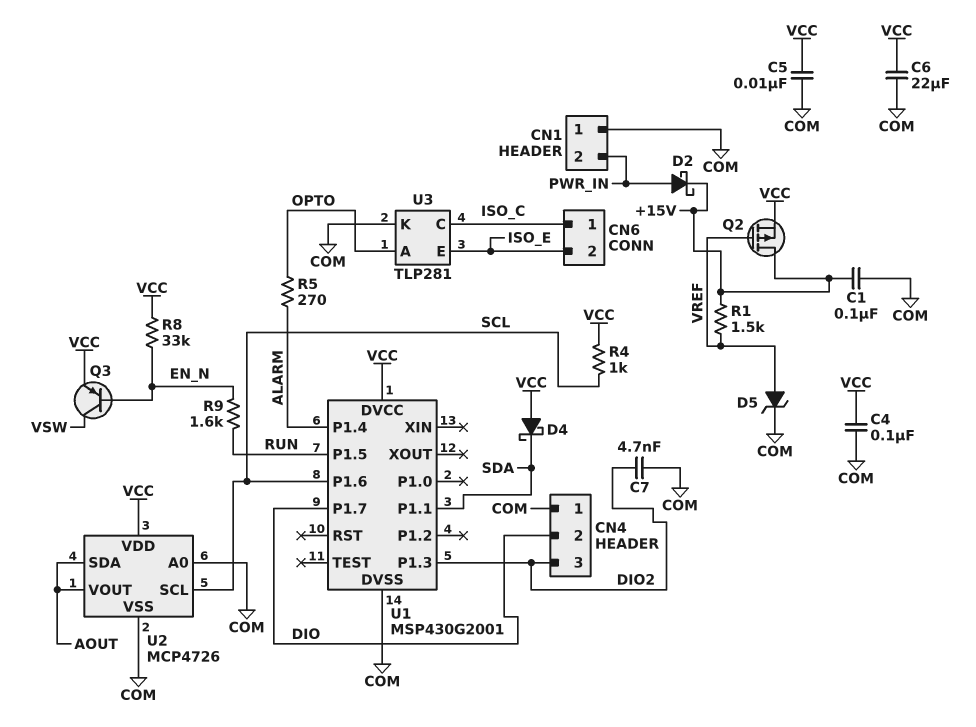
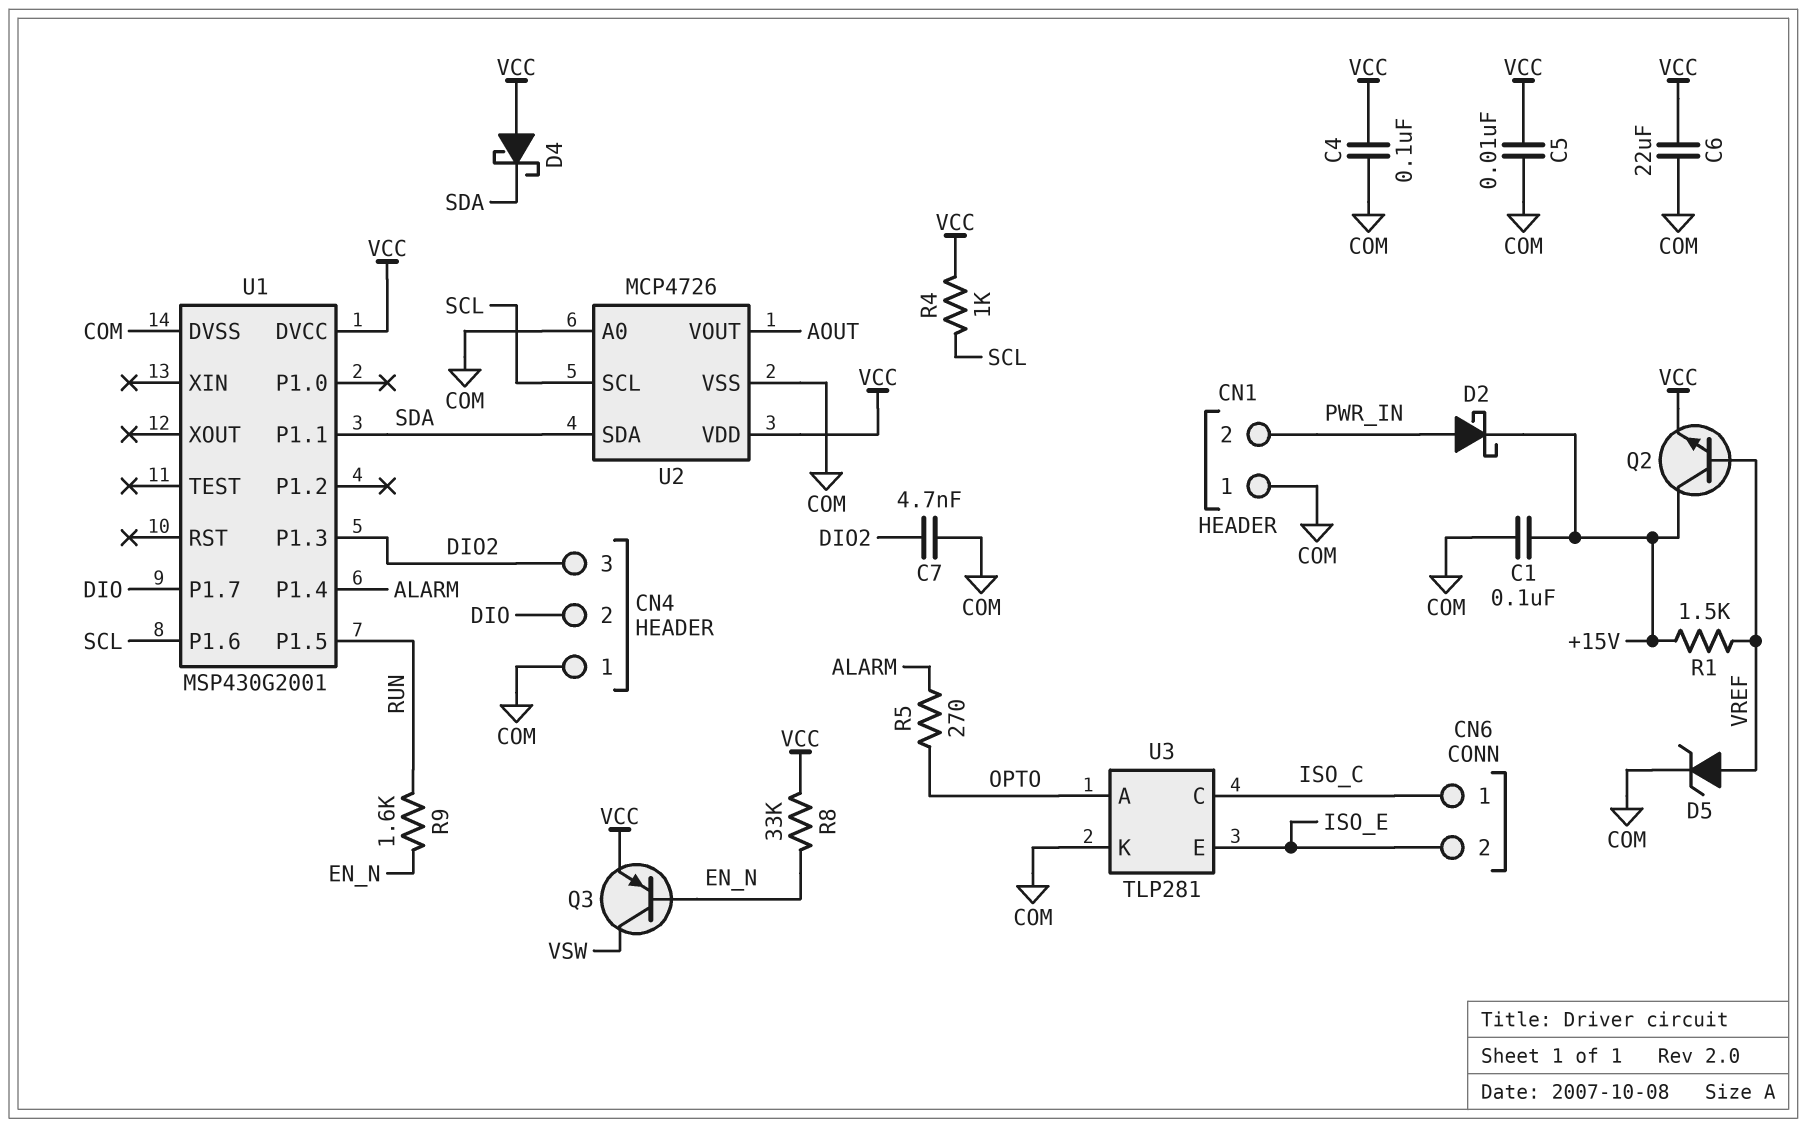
Q2: PMOS (G VREF, D +15V, S VCC) -> NPN (B VREF, C +15V, E VCC)
U2 pin SDA: AOUT -> SDA

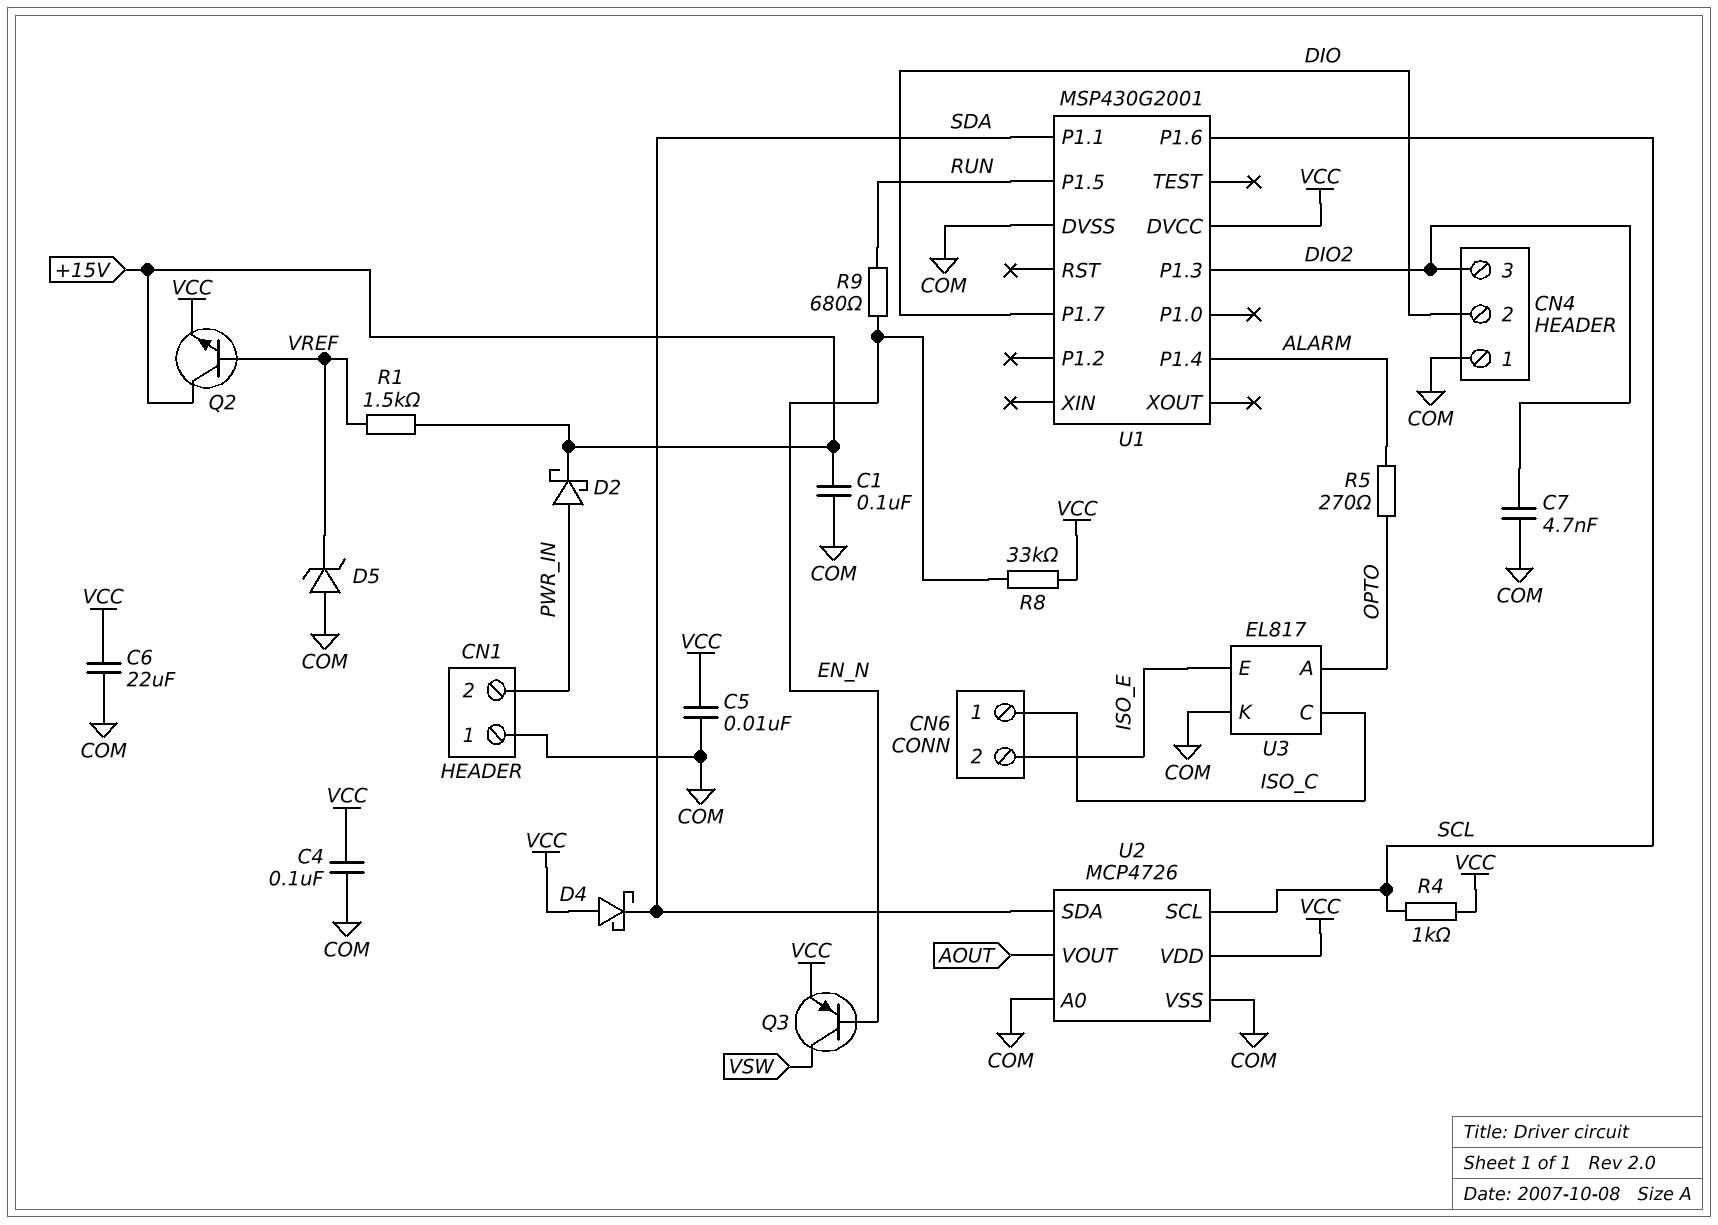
D5: zener (A VREF, K COM) -> zener (A COM, K VREF)
R9: 1.6k (EN_N, RUN) -> 680 (EN_N, RUN)
U3: TLP281 -> EL817

